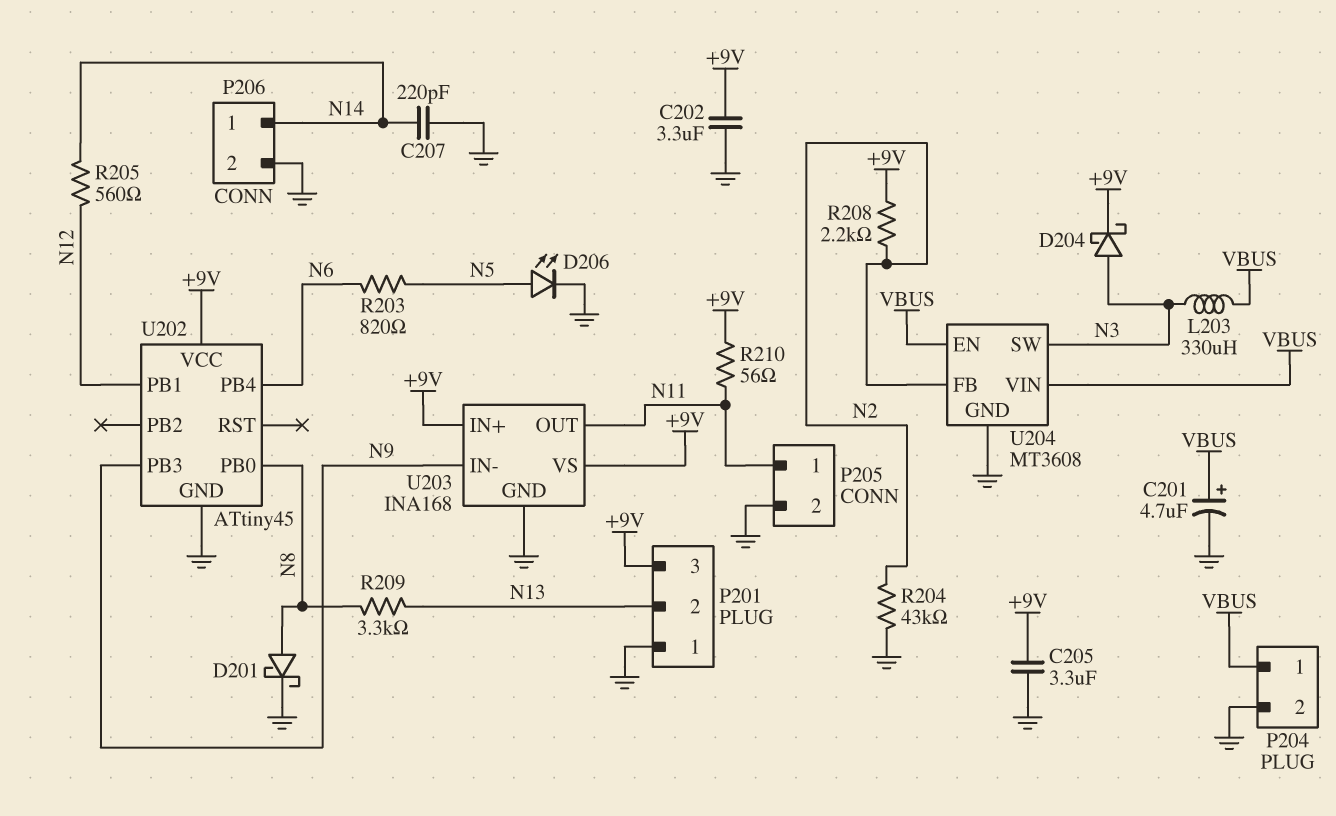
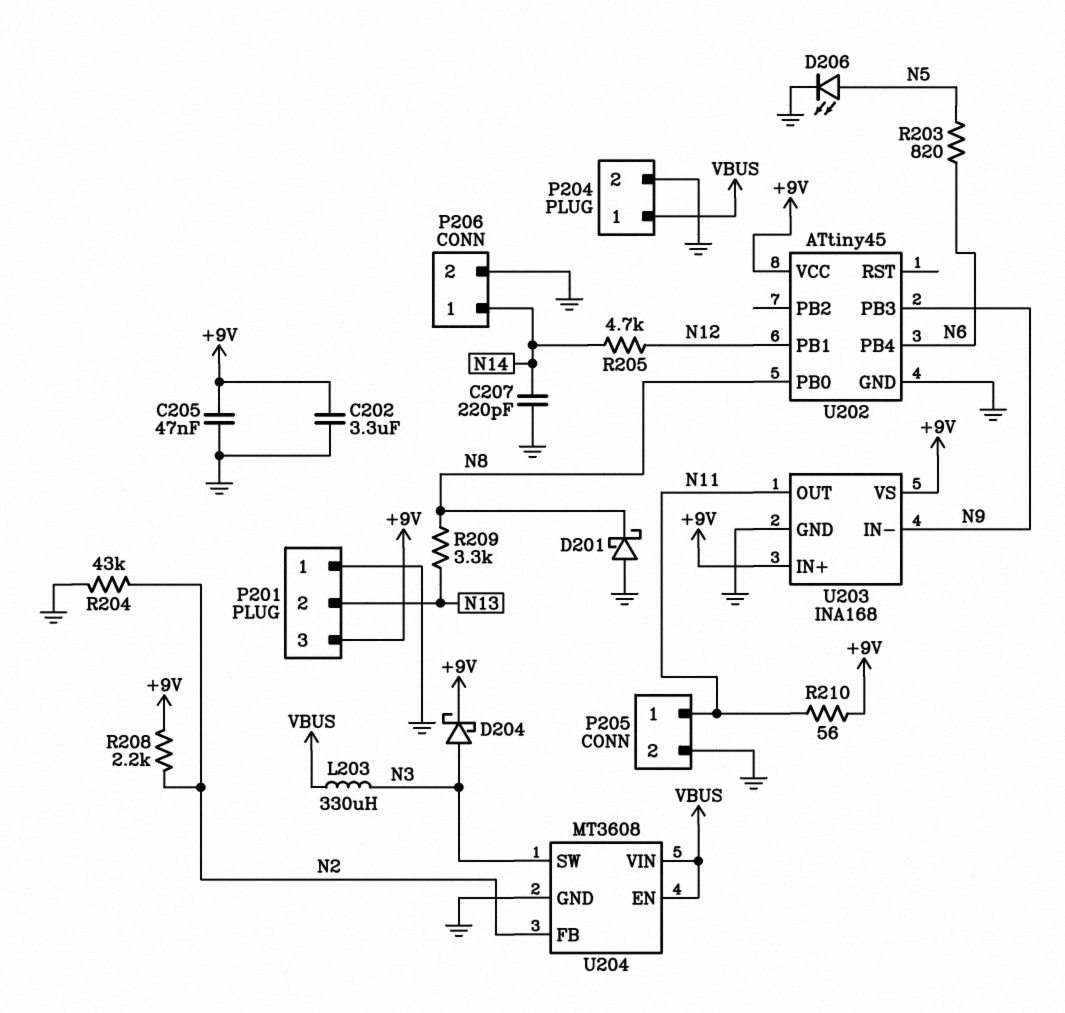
C201: 4.7uF (plus VBUS, minus GND) -> none
C205: 3.3uF (+9V, GND) -> 47nF (+9V, GND)
D201: schottky (A N8, K GND) -> schottky (A GND, K N8)
R205: 560 (N12, N14) -> 4.7k (N12, N14)

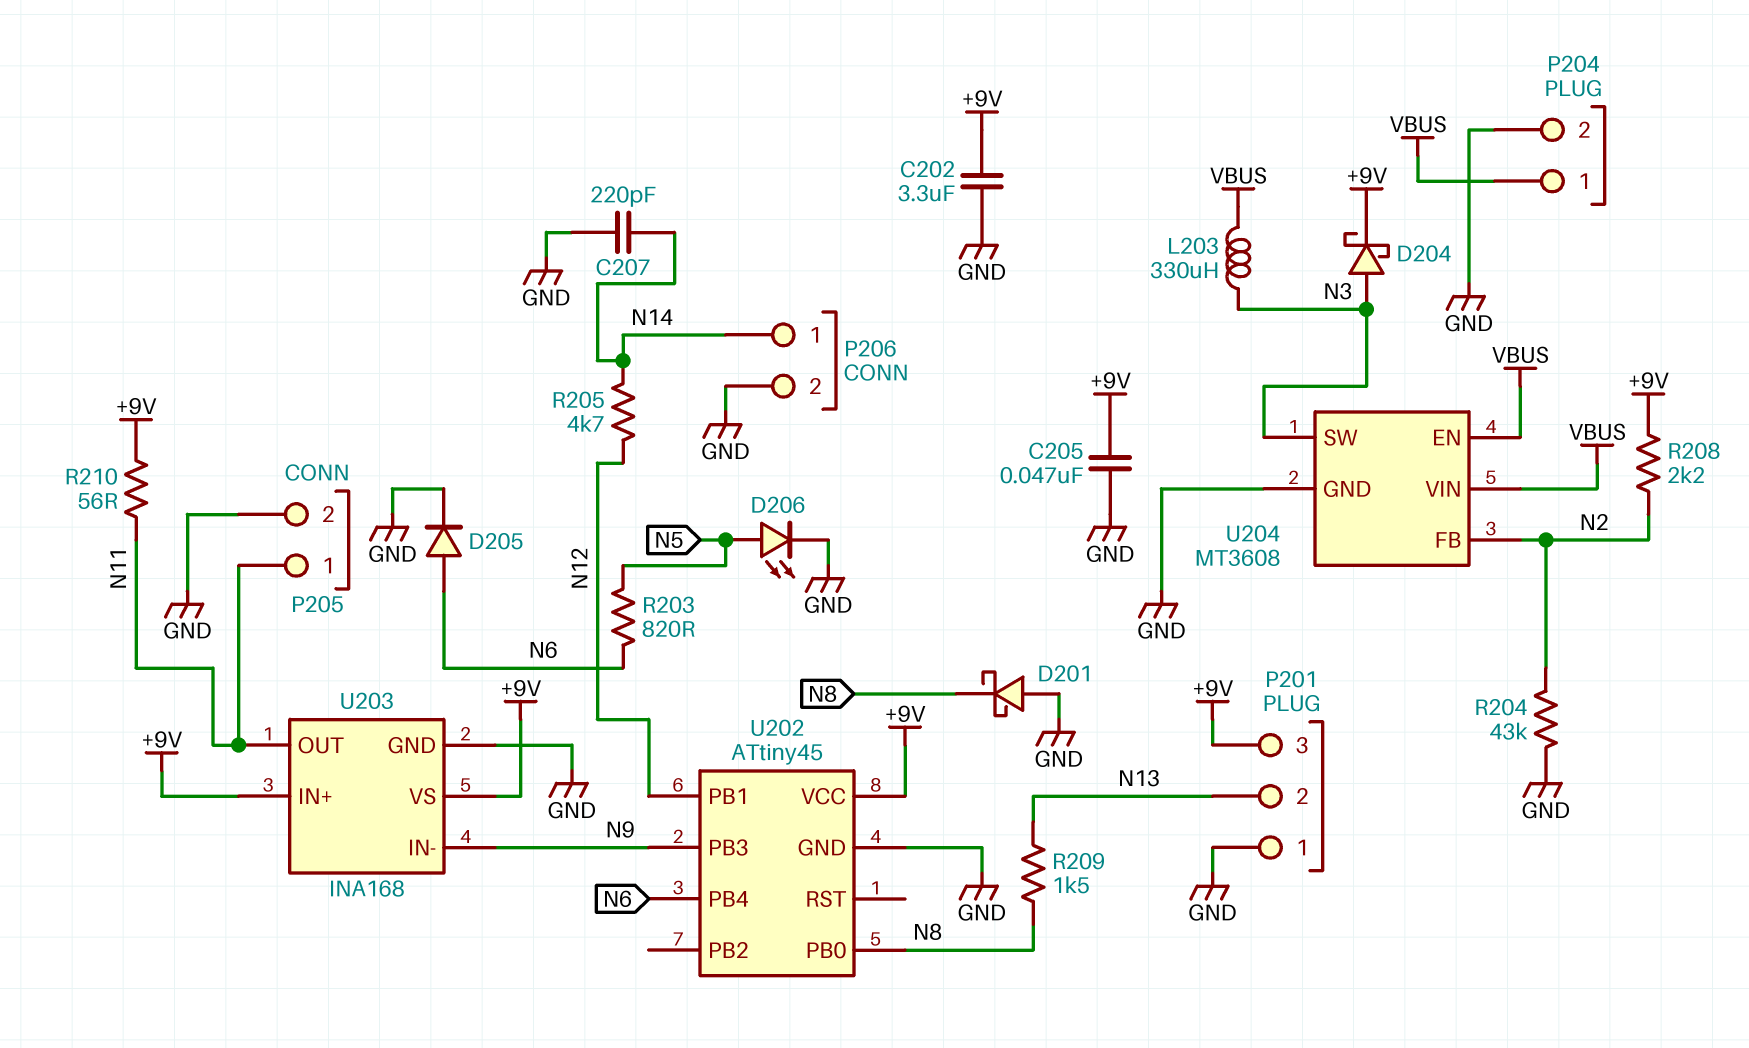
D205: none -> diode (A N6, K GND)
R209: 3.3k (N8, N13) -> 1.5k (N8, N13)

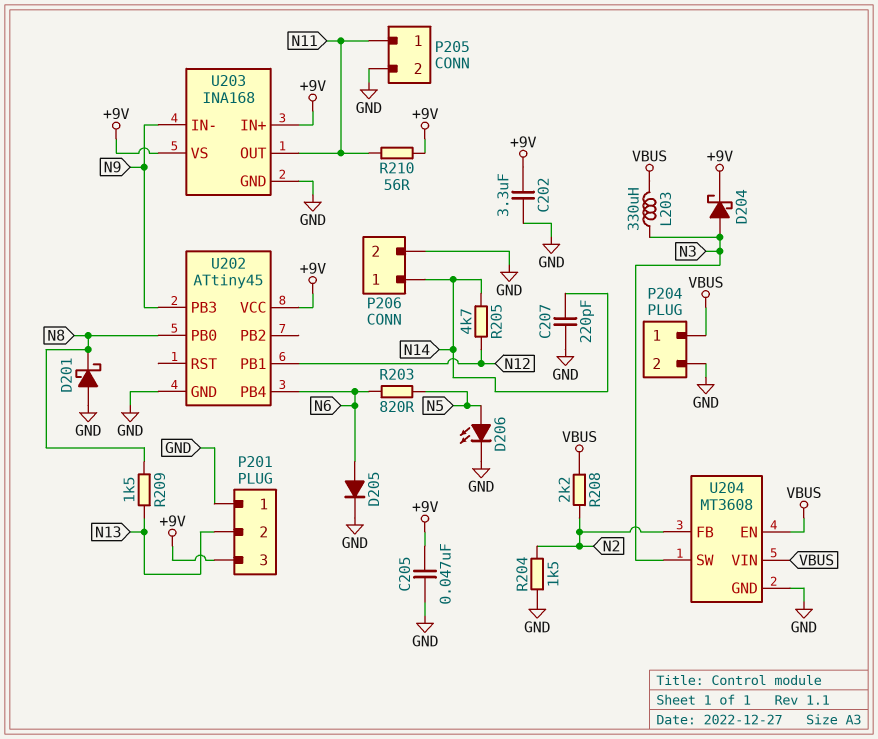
R204: 43k (GND, N2) -> 1.5k (GND, N2)
R208: 2.2k (+9V, N2) -> 2.2k (N2, VBUS)

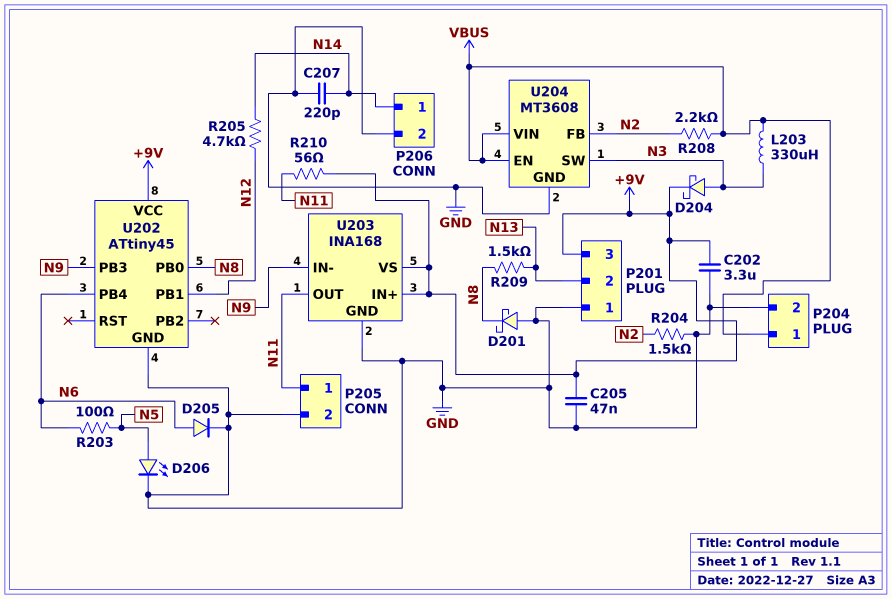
R203: 820 (N5, N6) -> 100 (N5, N6)

